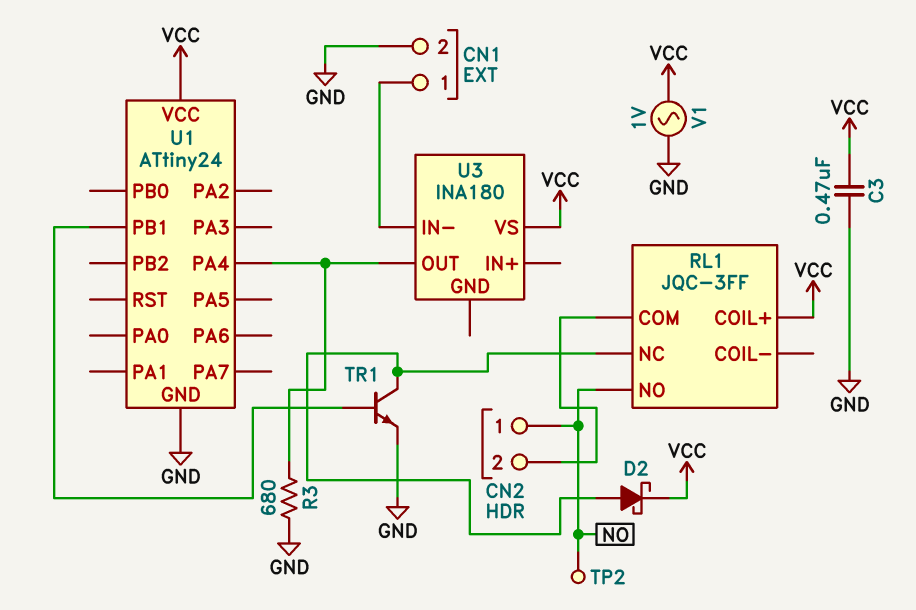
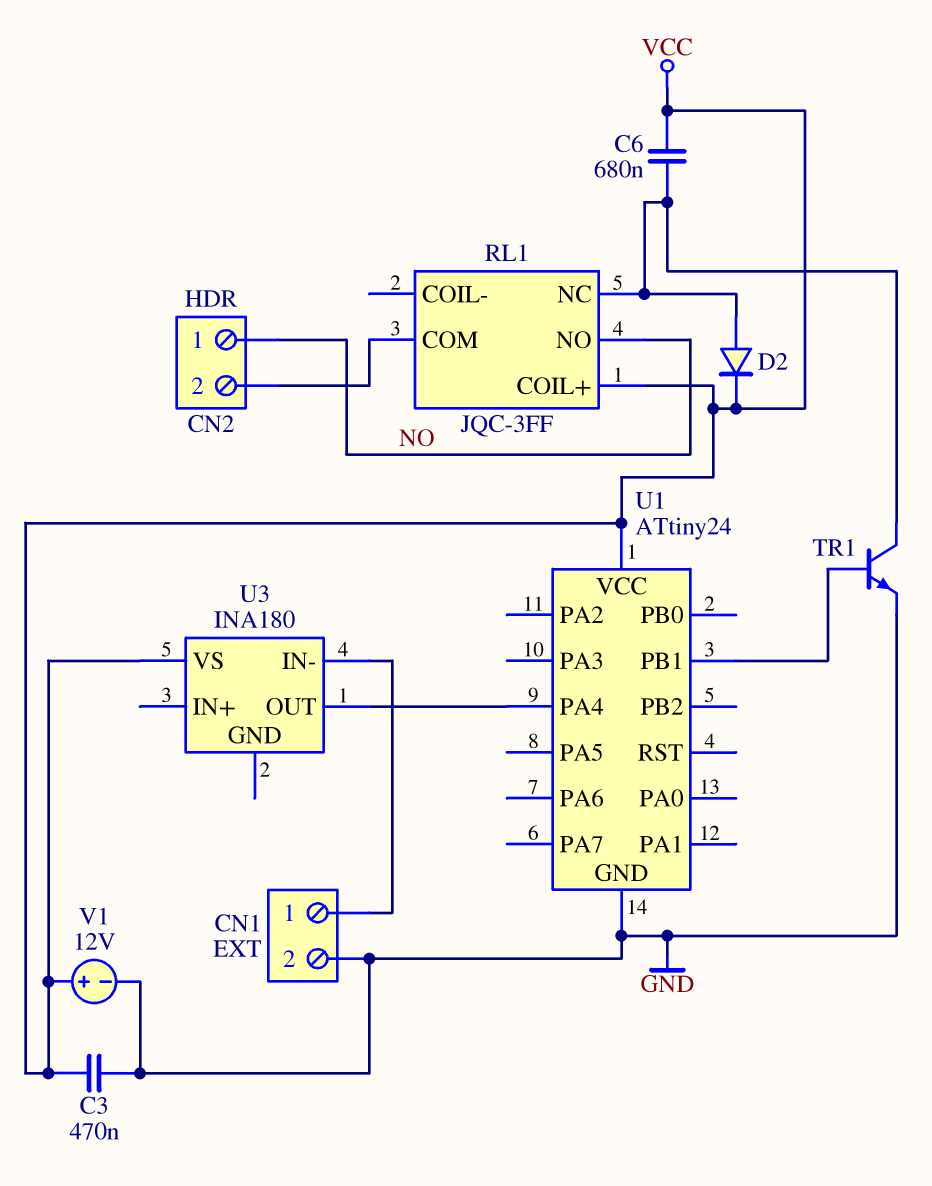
C6: none -> 680nF (RL1/NC, VCC)
D2: schottky (A RL1/NC, K VCC) -> diode (A RL1/NC, K VCC)
R3: 680 (GND, U1/PA4) -> none
TP2: test point (NO) -> none
V1: AC 1V (GND, VCC) -> 12V (plus VCC, minus GND)

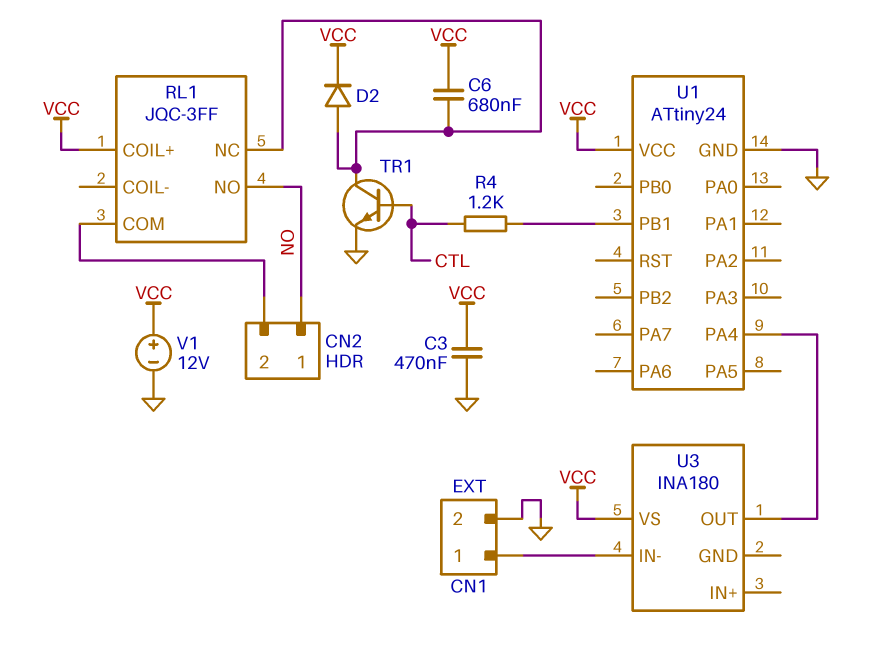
R4: none -> 1.2k (CTL, U1/PB1)
TR1: NPN (B U1/PB1, C RL1/NC, E GND) -> NPN (B CTL, C RL1/NC, E GND)

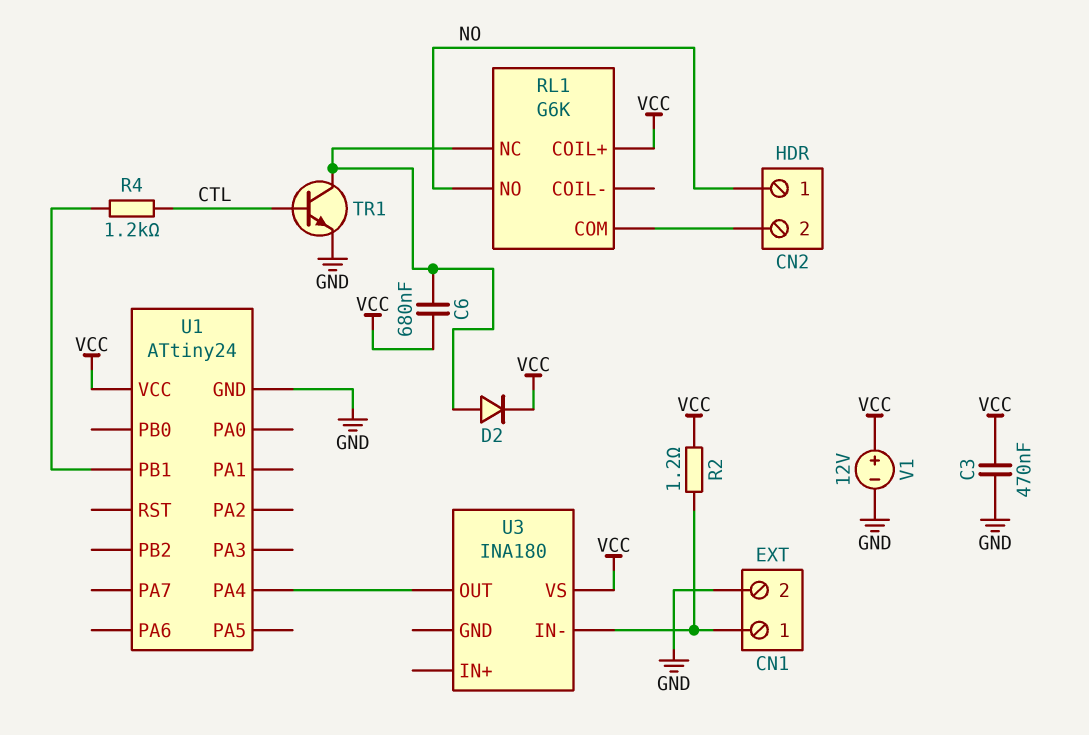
R2: none -> 1.2 (CN1/1, VCC)
RL1: JQC-3FF -> G6K

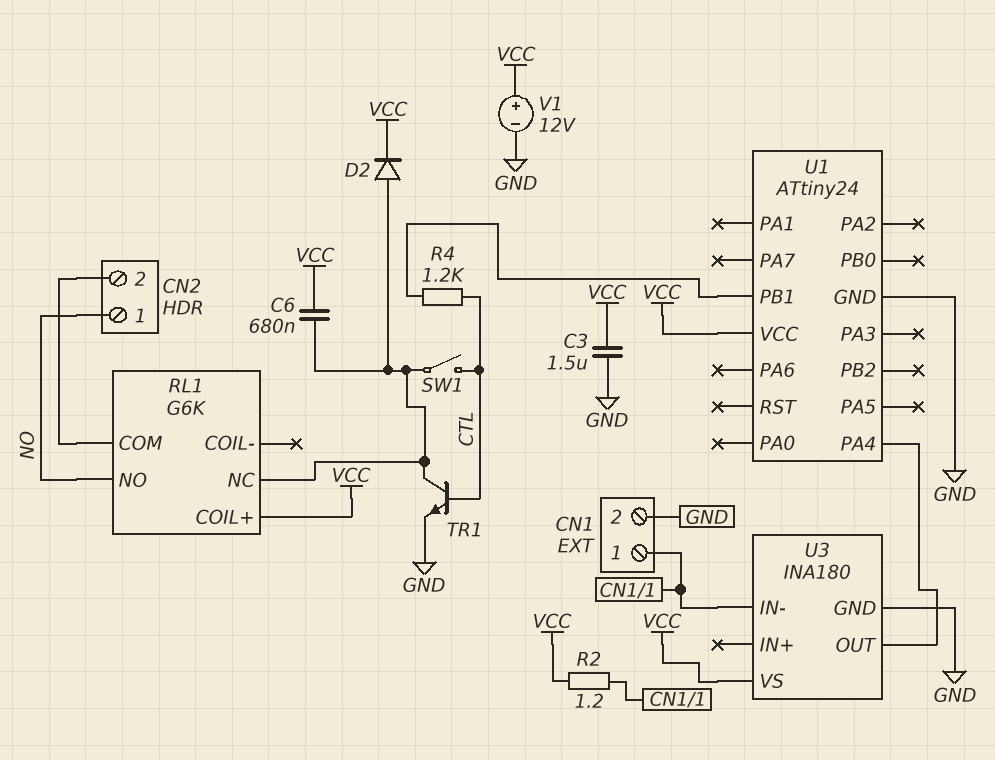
C3: 470nF (GND, VCC) -> 1.5uF (GND, VCC)
SW1: none -> switch (CTL, RL1/NC)
U3 pin GND: none -> GND

